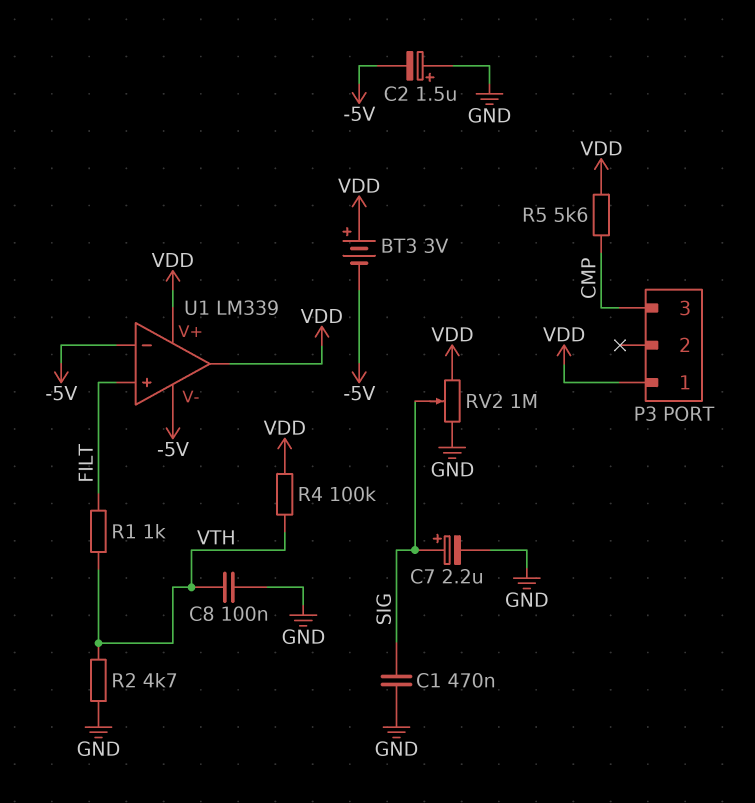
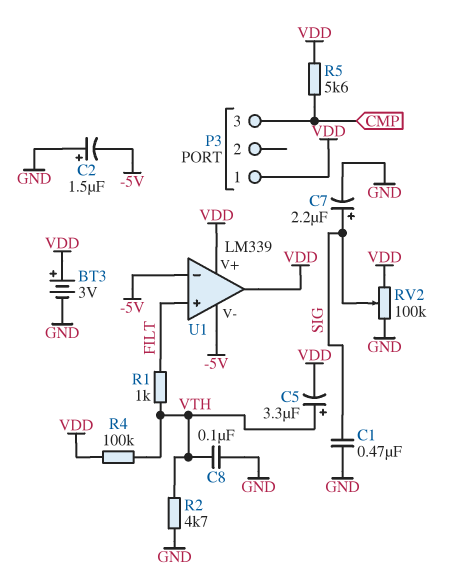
BT3: 3V (plus VDD, minus -5V) -> 3V (plus VDD, minus GND)
C5: none -> 3.3uF (plus VTH, minus VDD)
RV2: 1M (GND, VDD, wiper SIG) -> 100k (GND, VDD, wiper SIG)

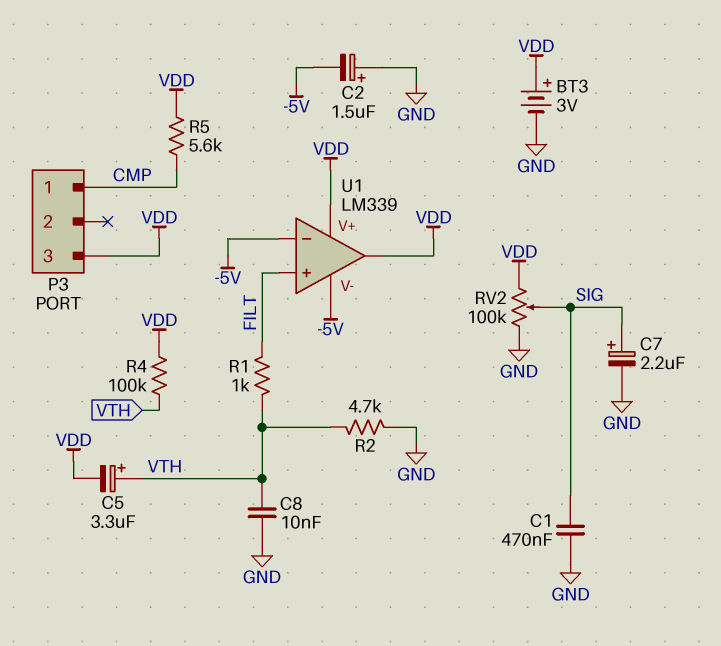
C8: 100nF (GND, VTH) -> 10nF (GND, VTH)
P3 pin 1: VDD -> CMP
P3 pin 3: CMP -> VDD

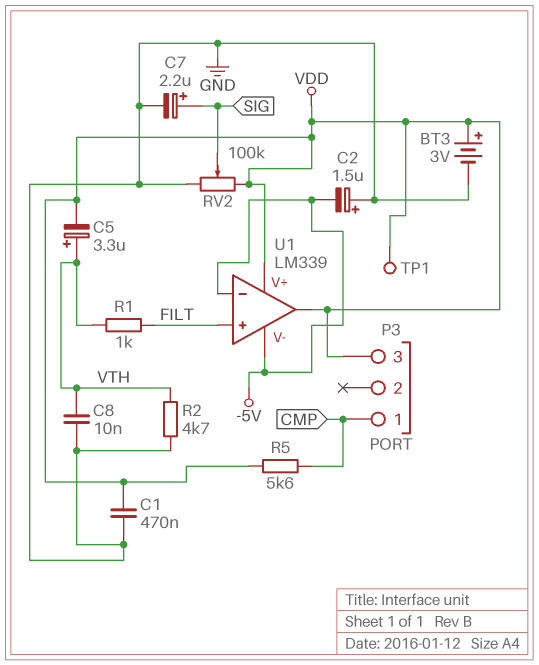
C1: 470nF (GND, SIG) -> 470nF (GND, VDD)
R4: 100k (VDD, VTH) -> none
TP1: none -> test point (VDD)

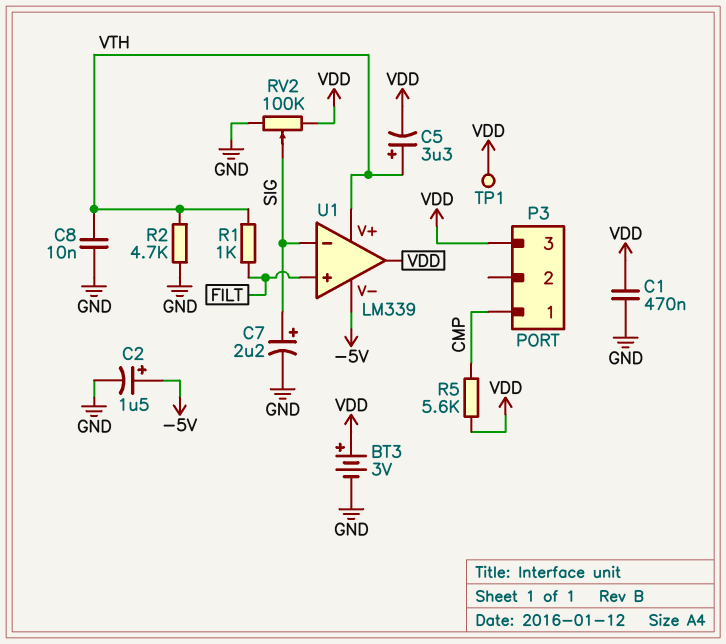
C2: 1.5uF (plus GND, minus -5V) -> 1.5uF (plus -5V, minus GND)
U1 pin V+: VDD -> VTH
U1 pin in-: -5V -> SIG

